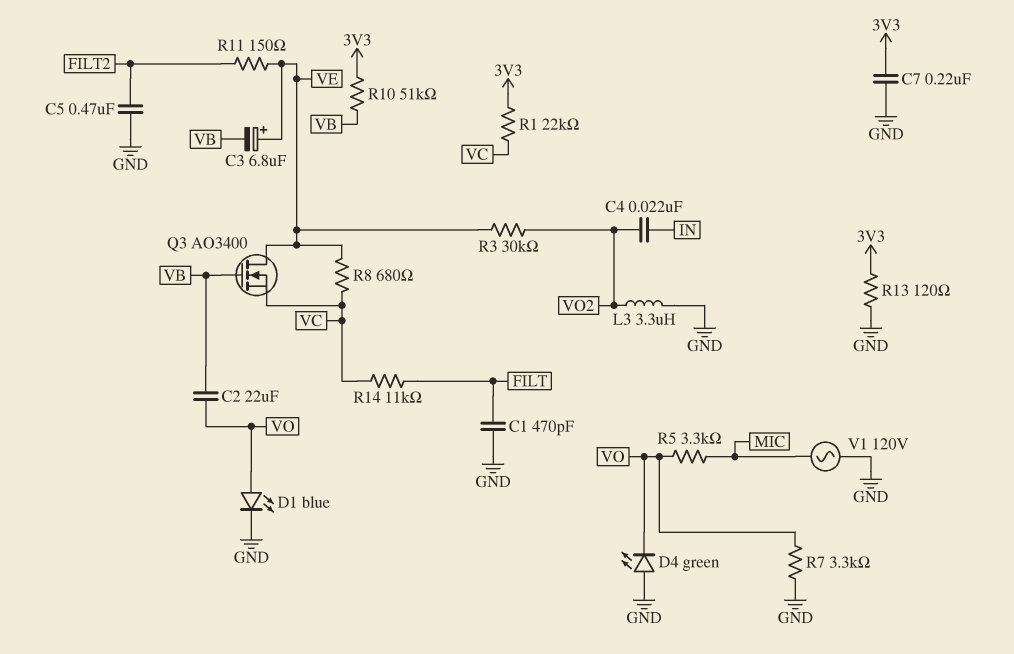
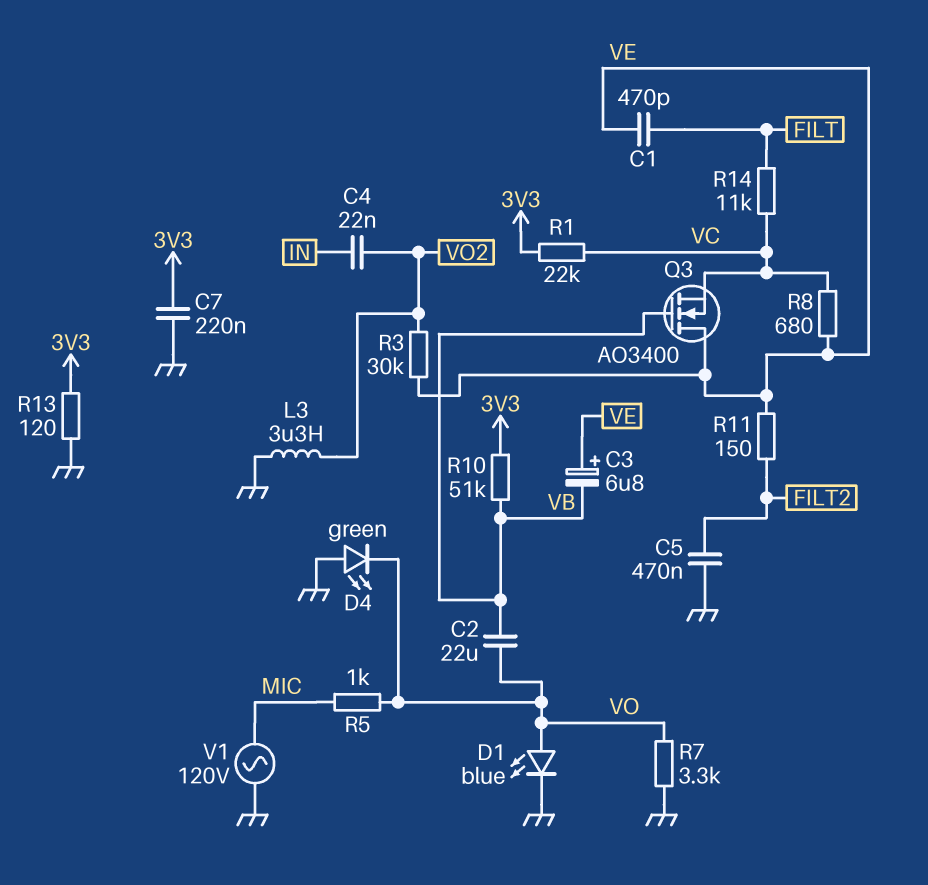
C1: 470pF (FILT, GND) -> 470pF (FILT, VE)
R5: 3.3k (MIC, VO) -> 1k (MIC, VO)

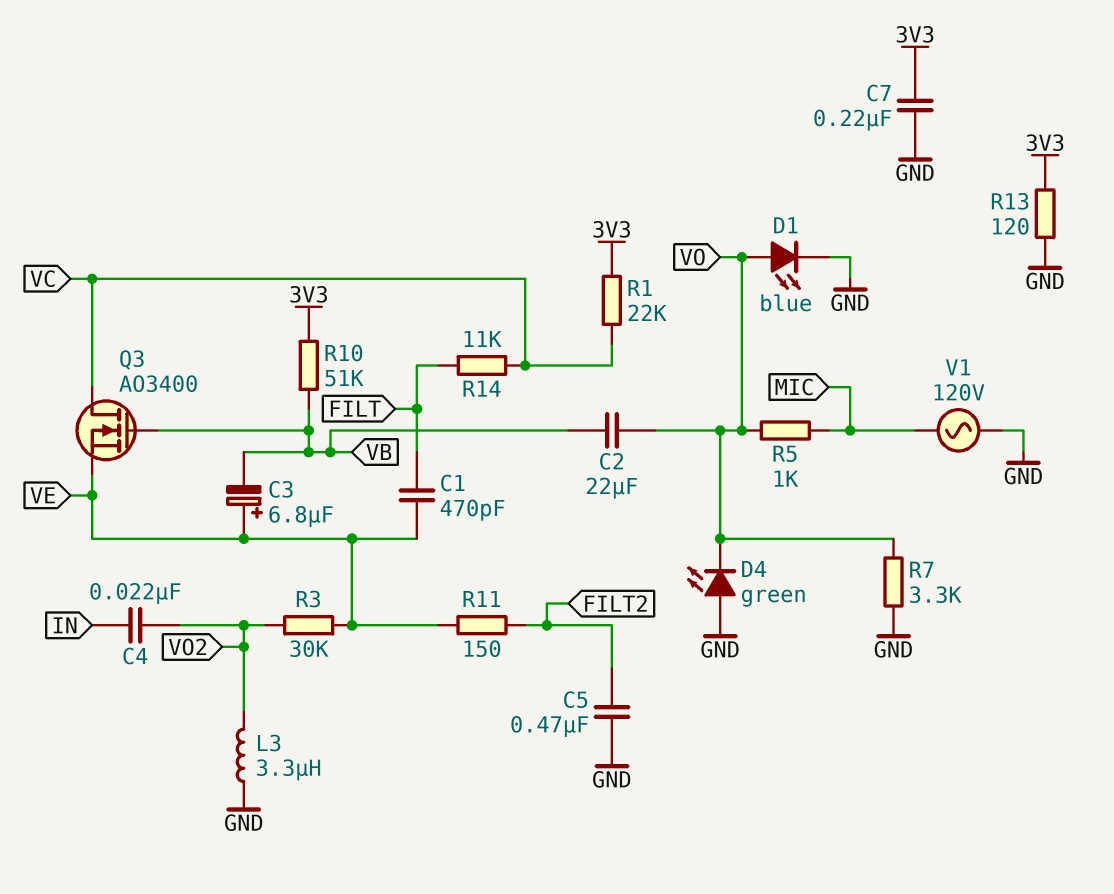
Q3: NMOS AO3400 (G VB, D VE, S VC) -> NMOS AO3400 (G VB, D VC, S VE)
R8: 680 (VC, VE) -> none

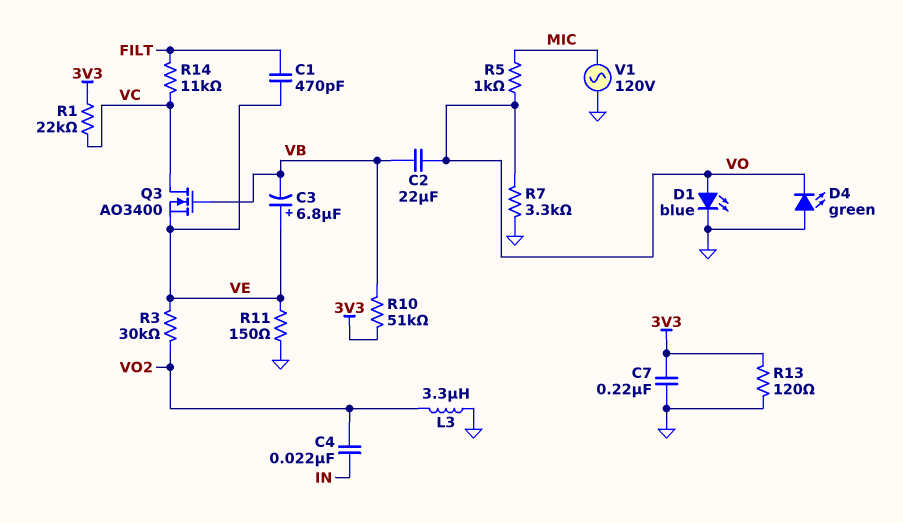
C5: 470nF (FILT2, GND) -> none
R11: 150 (FILT2, VE) -> 150 (GND, VE)

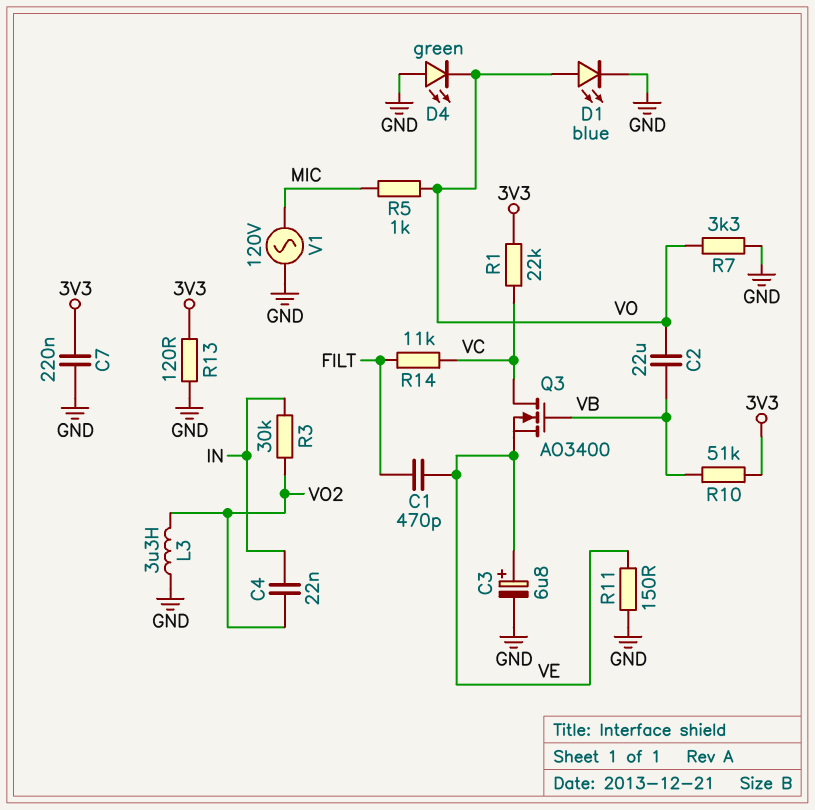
C3: 6.8uF (plus VE, minus VB) -> 6.8uF (plus VE, minus GND)
R3: 30k (VE, VO2) -> 30k (IN, VO2)

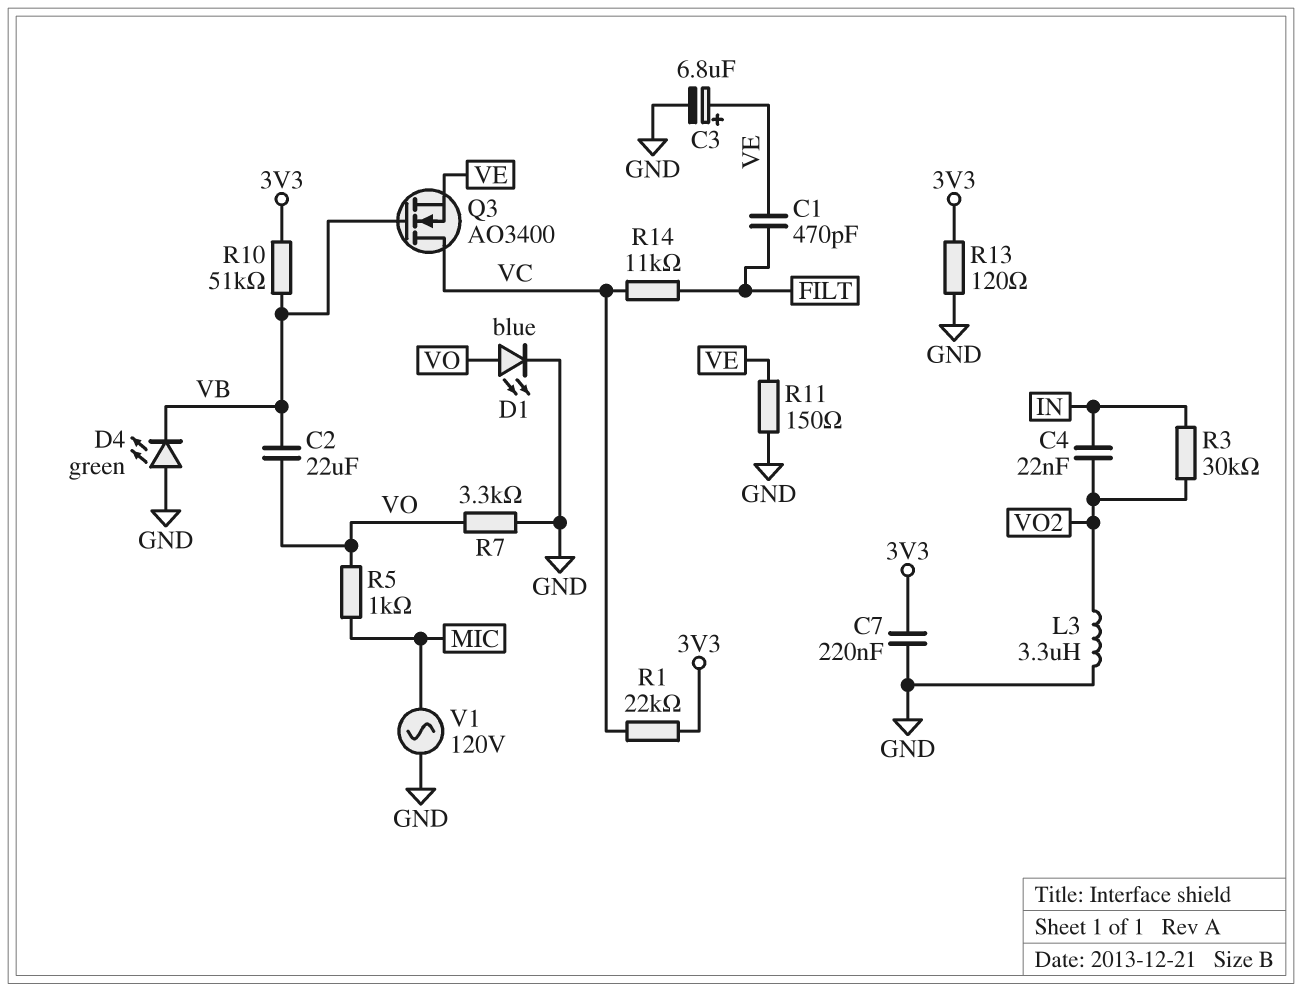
D4: LED green (A GND, K VO) -> LED green (A GND, K VB)

